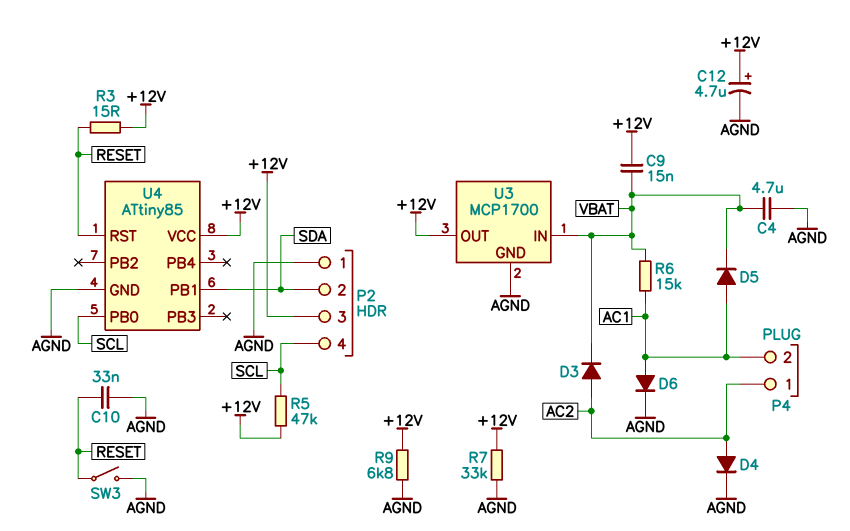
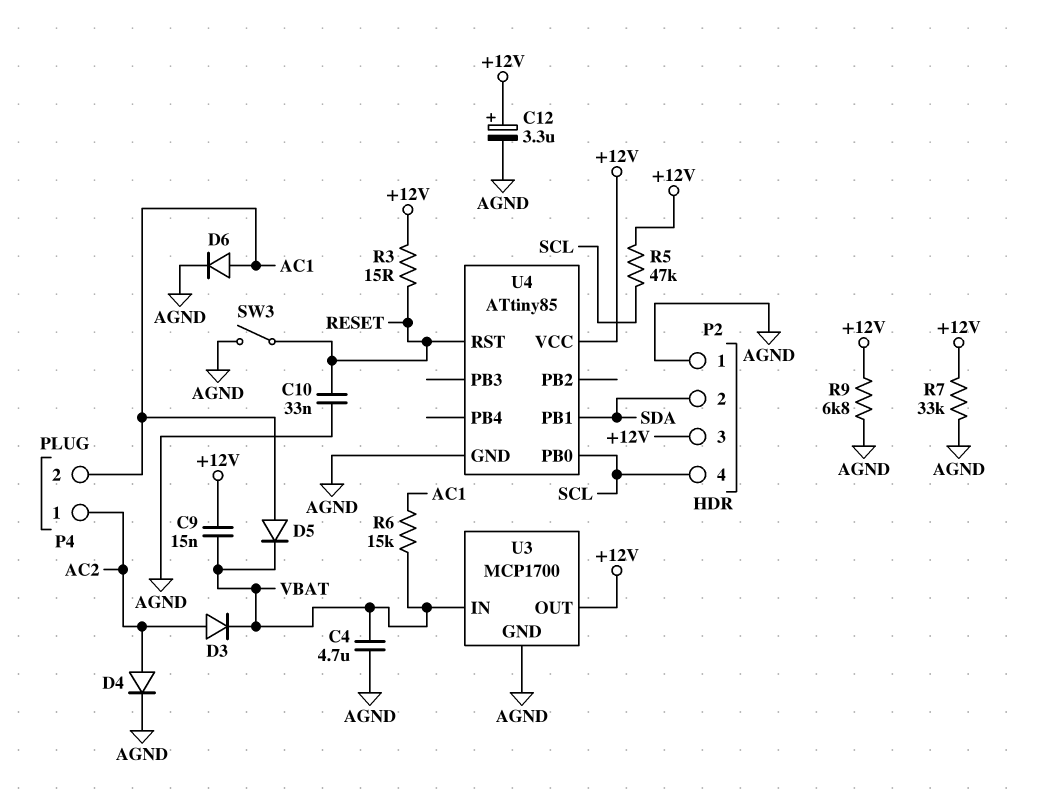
C12: 4.7uF (plus +12V, minus AGND) -> 3.3uF (plus +12V, minus AGND)

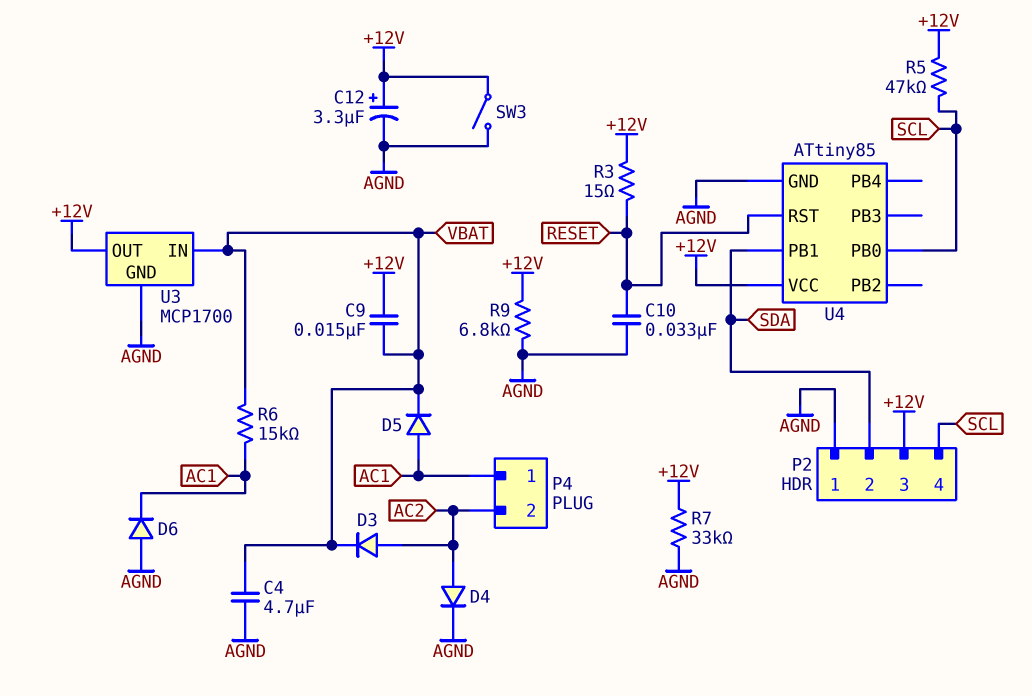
D6: diode (A AC1, K AGND) -> diode (A AGND, K AC1)
P4 pin 1: AC2 -> AC1
P4 pin 2: AC1 -> AC2
SW3: switch (AGND, RESET) -> switch (+12V, AGND)

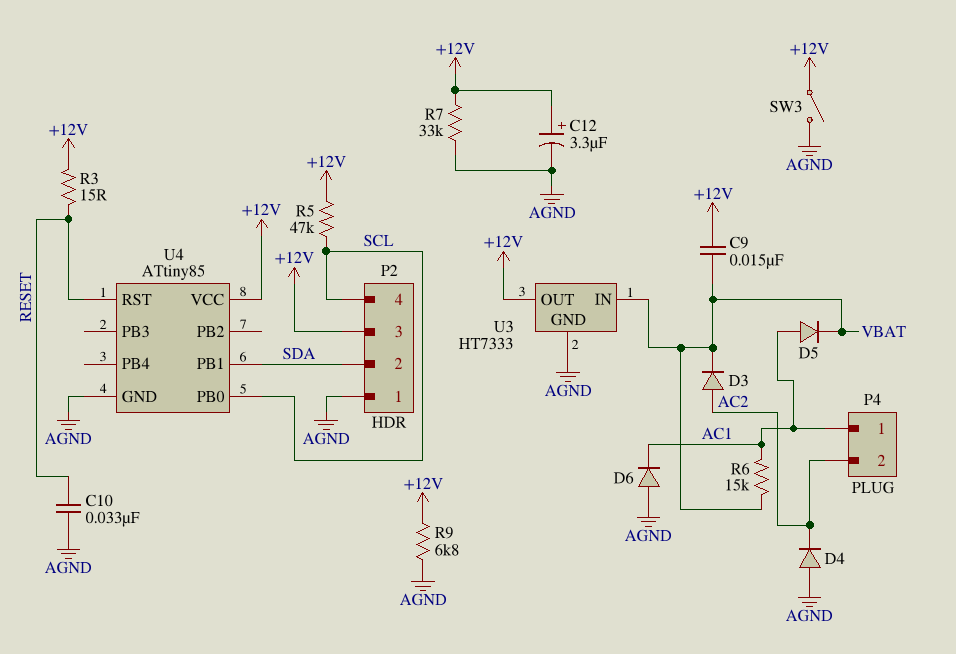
C4: 4.7uF (AGND, VBAT) -> none
D4: diode (A AC2, K AGND) -> diode (A AGND, K AC2)
U3: MCP1700 -> HT7333

